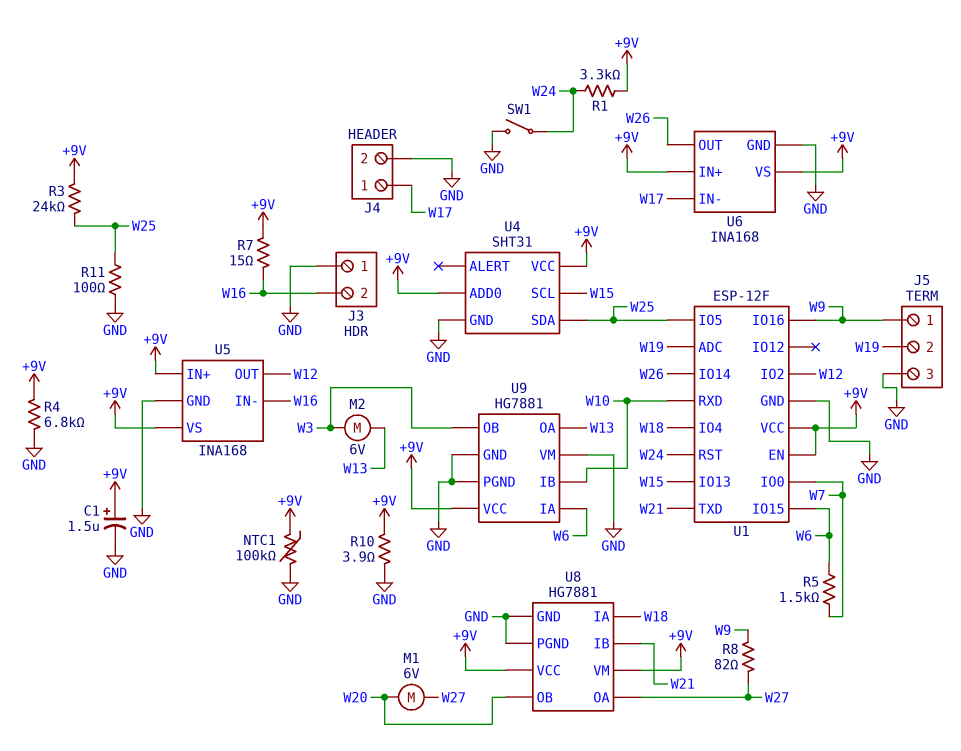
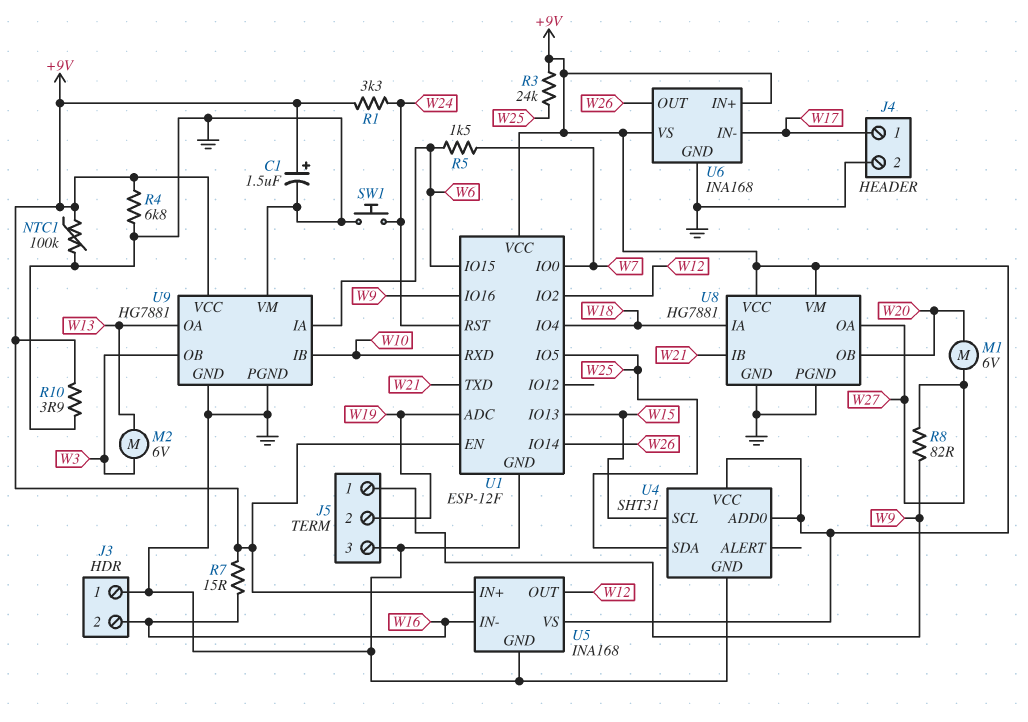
R11: 100 (GND, W25) -> none
SW1: switch (GND, W24) -> button (GND, W24)

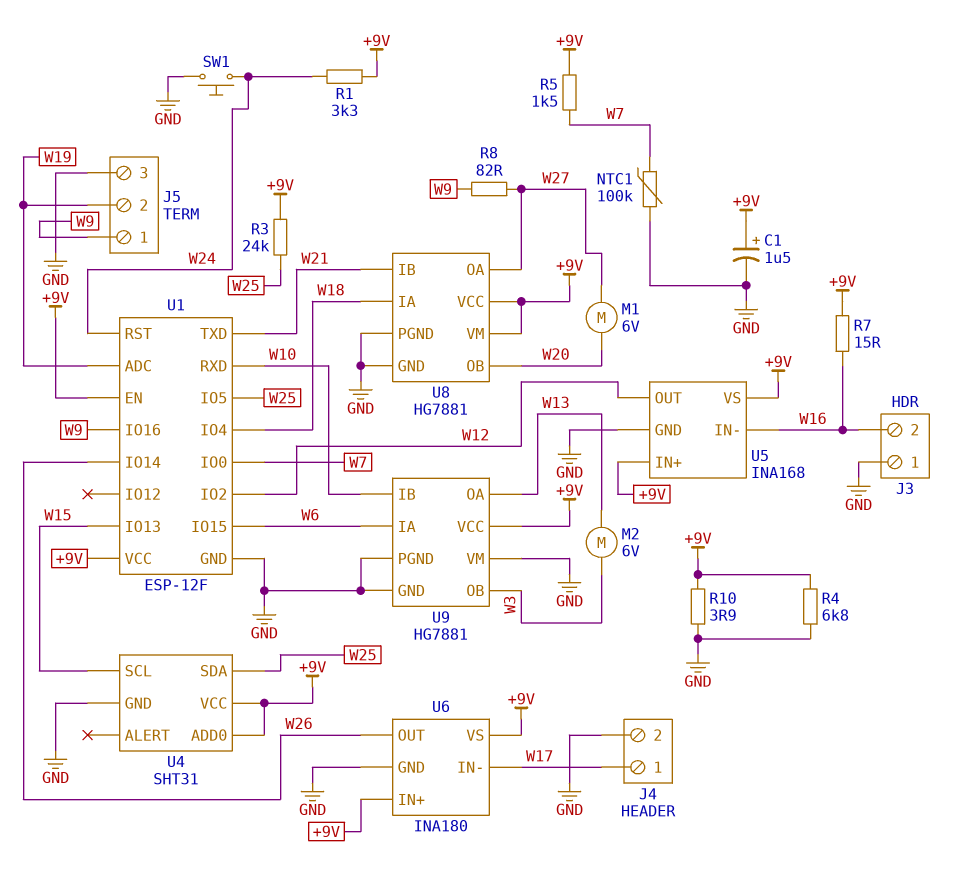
NTC1: 100k (+9V, GND) -> 100k (GND, W7)
R5: 1.5k (W6, W7) -> 1.5k (+9V, W7)
U6: INA168 -> INA180

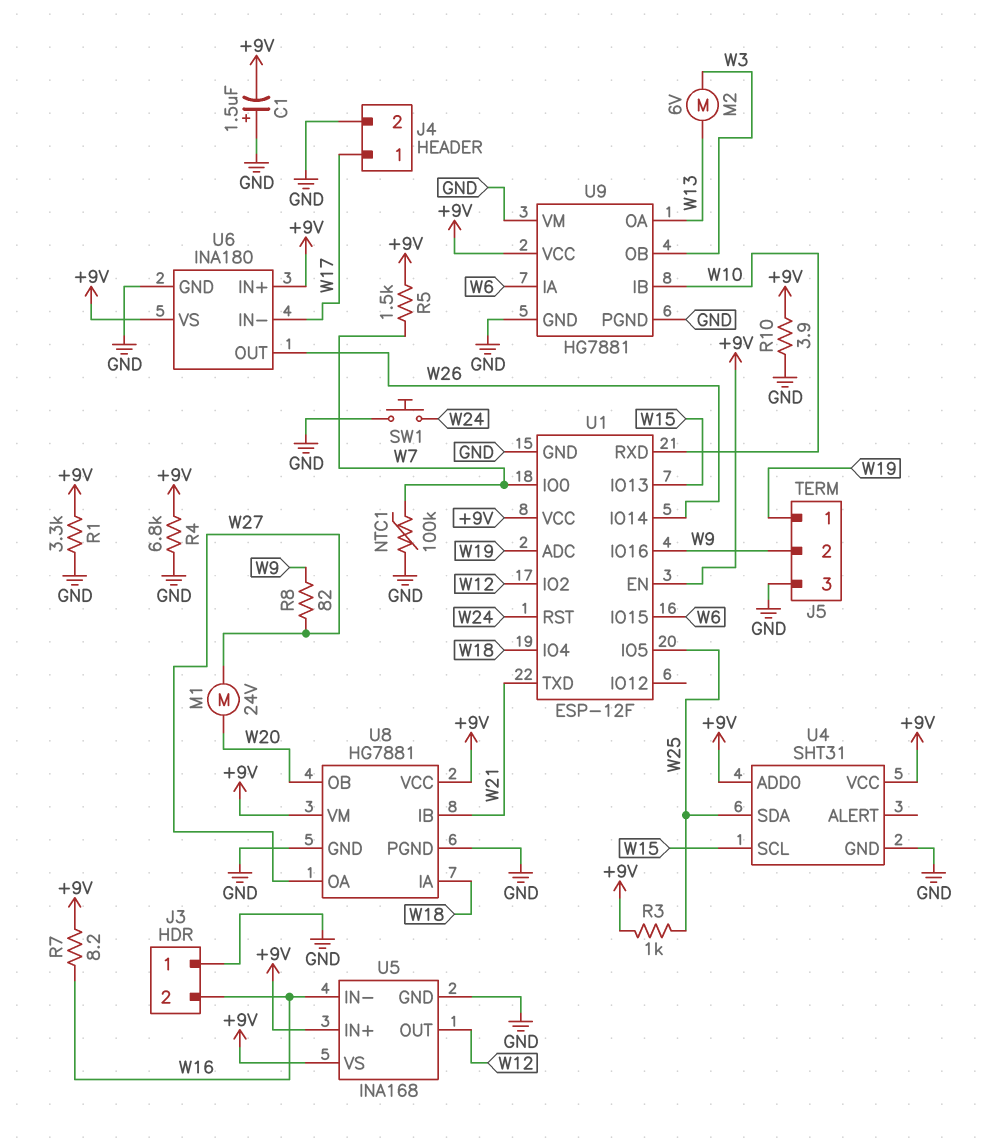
C1: 1.5uF (plus +9V, minus GND) -> 1.5uF (plus GND, minus +9V)
J5 pin 1: W9 -> W19
J5 pin 2: W19 -> W9
M1: motor 6V (W20, W27) -> motor 24V (W20, W27)
R1: 3.3k (+9V, W24) -> 3.3k (+9V, GND)
R3: 24k (+9V, W25) -> 1k (+9V, W25)
R7: 15 (+9V, W16) -> 8.2 (+9V, W16)

